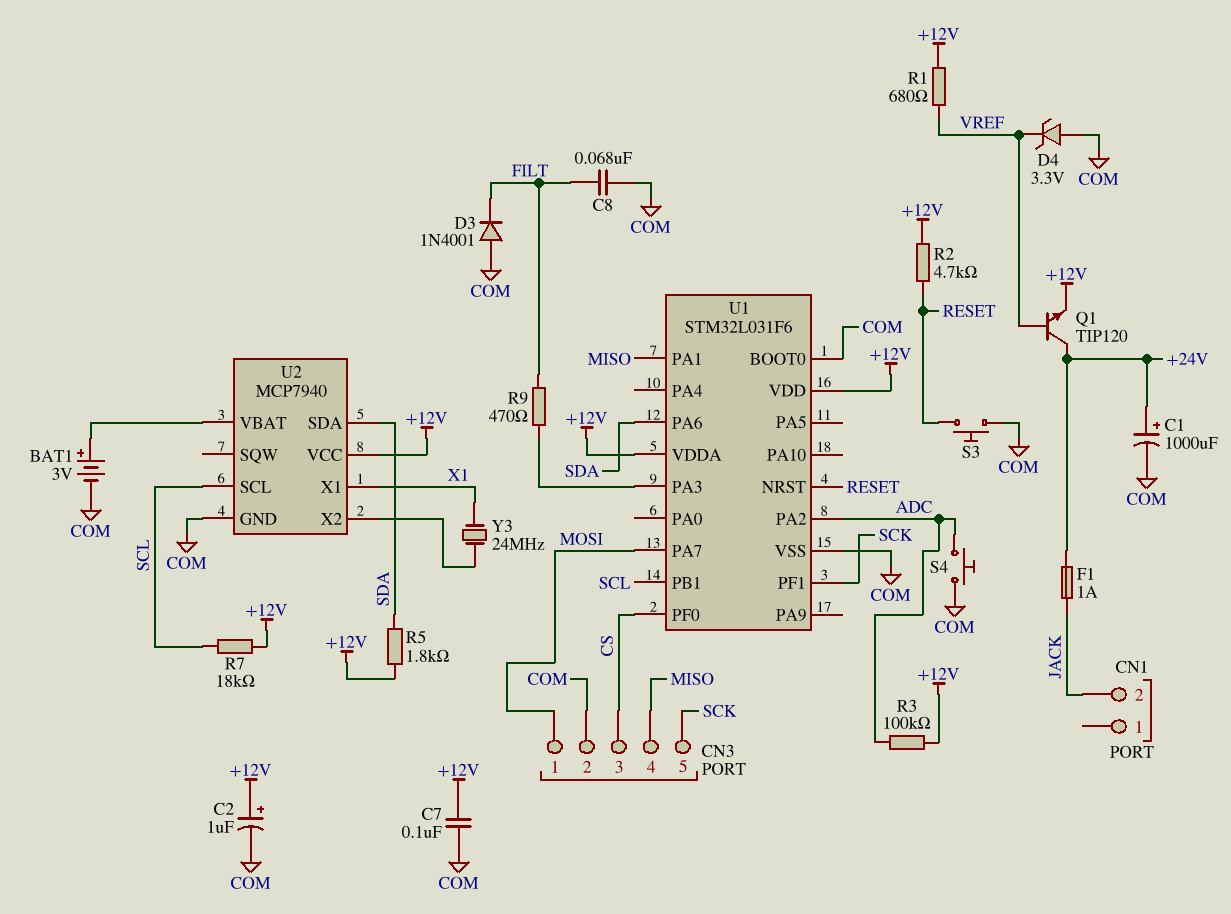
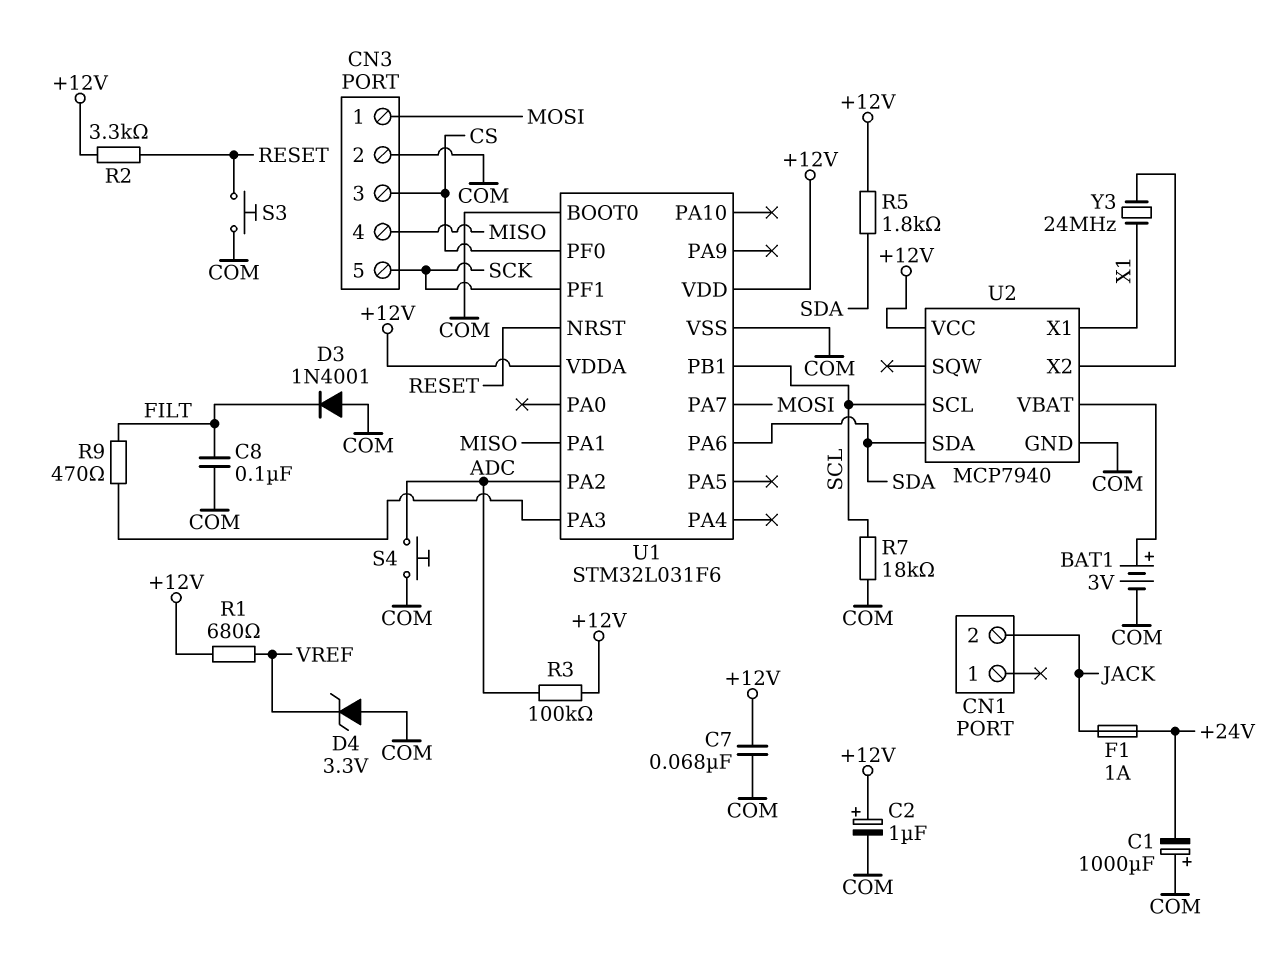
C1: 1000uF (plus +24V, minus COM) -> 1000uF (plus COM, minus +24V)
C7: 100nF (+12V, COM) -> 68nF (+12V, COM)
C8: 68nF (COM, FILT) -> 100nF (COM, FILT)
Q1: NPN TIP120 (B VREF, C +24V, E +12V) -> none
R2: 4.7k (+12V, RESET) -> 3.3k (+12V, RESET)
R7: 18k (+12V, SCL) -> 18k (COM, SCL)

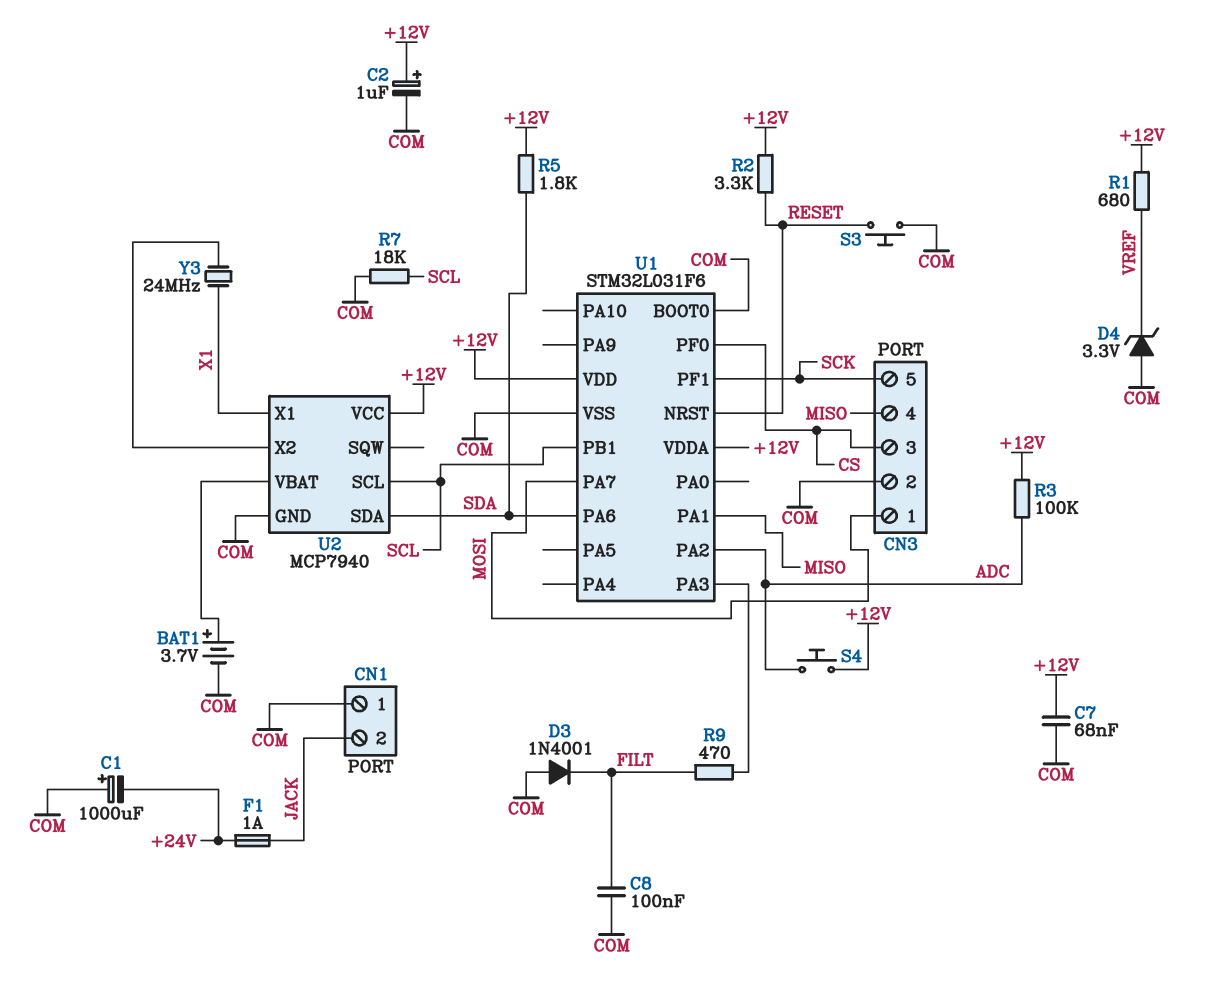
BAT1: 3V (plus U2/VBAT, minus COM) -> 3.7V (plus U2/VBAT, minus COM)
CN1 pin 1: none -> COM
S4: button (ADC, COM) -> button (+12V, ADC)

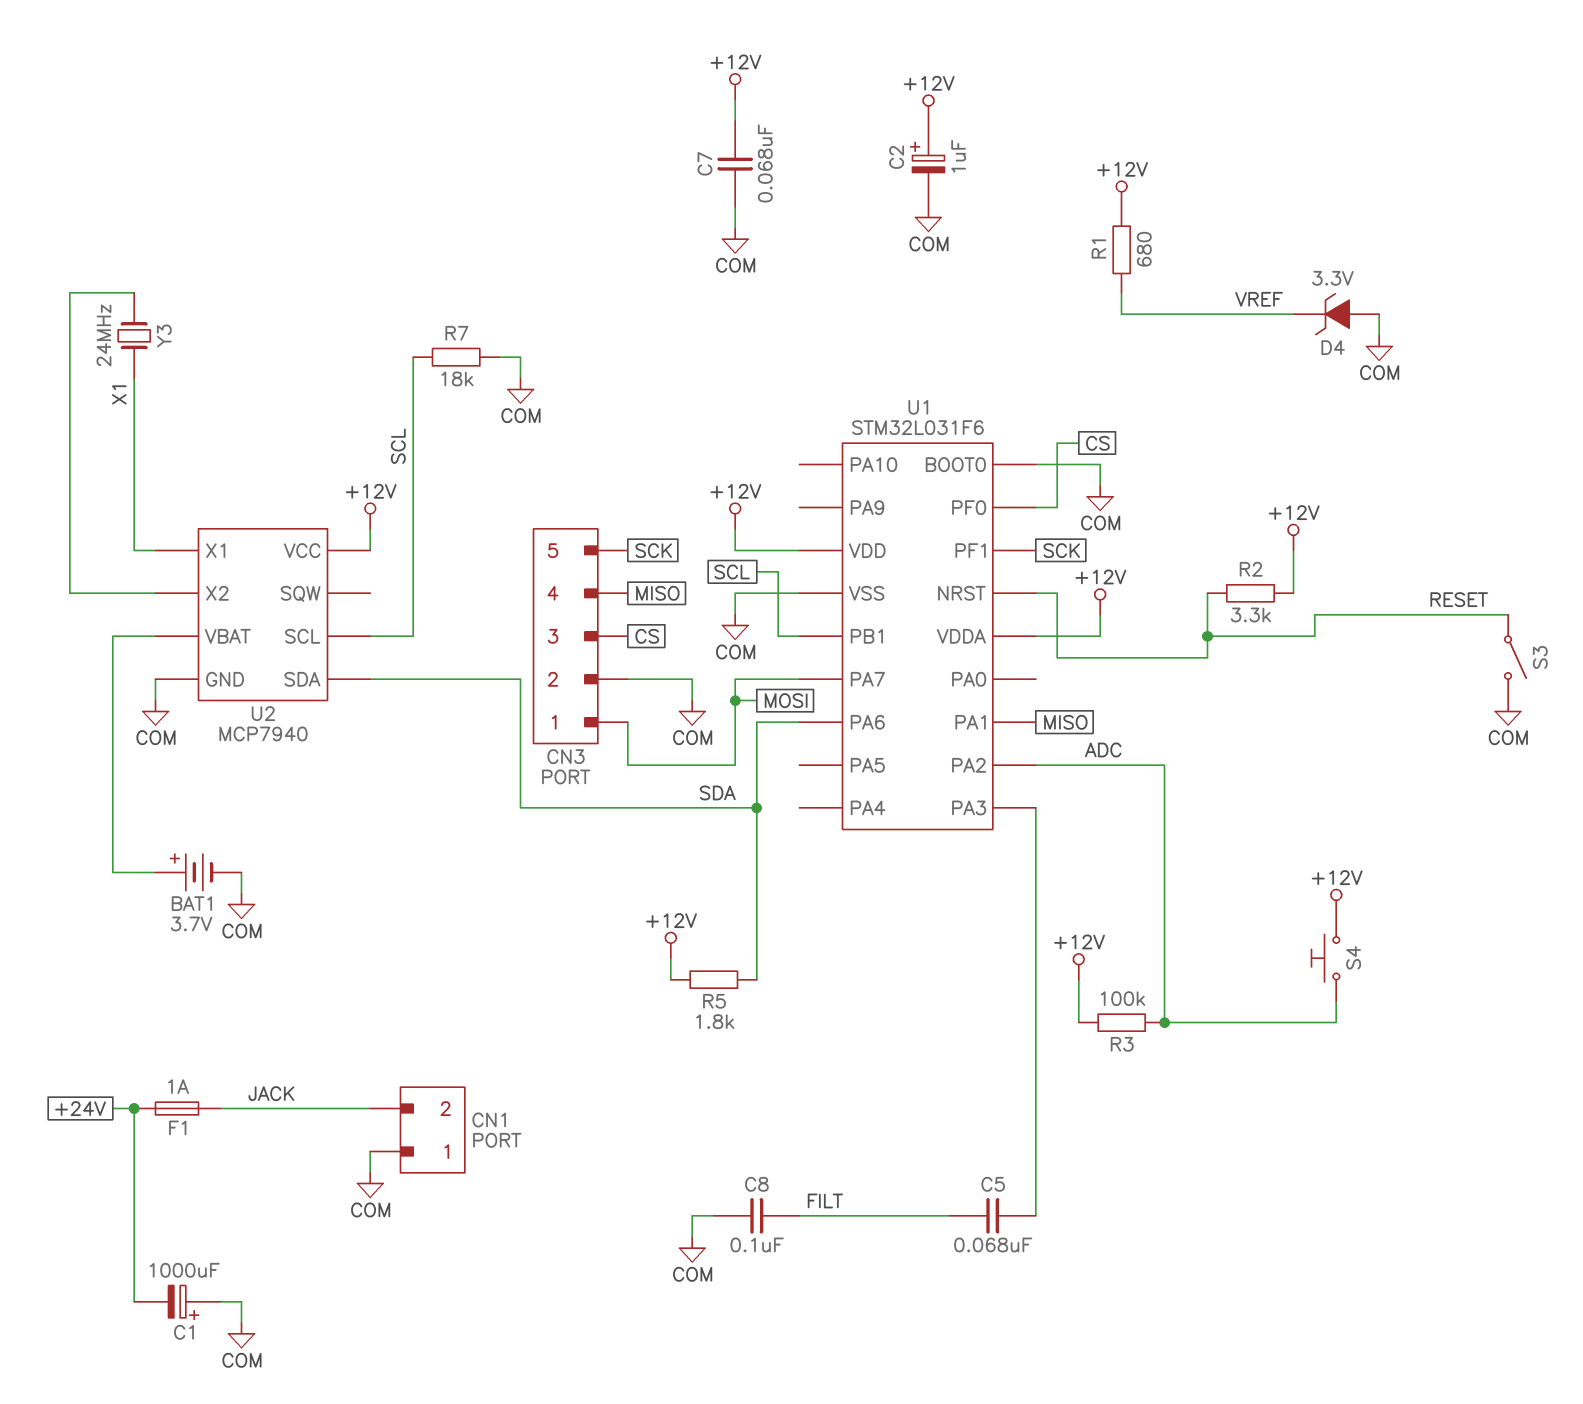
C5: none -> 68nF (FILT, U1/PA3)
D3: diode 1N4001 (A COM, K FILT) -> none
R9: 470 (FILT, U1/PA3) -> none
S3: button (COM, RESET) -> switch (COM, RESET)

